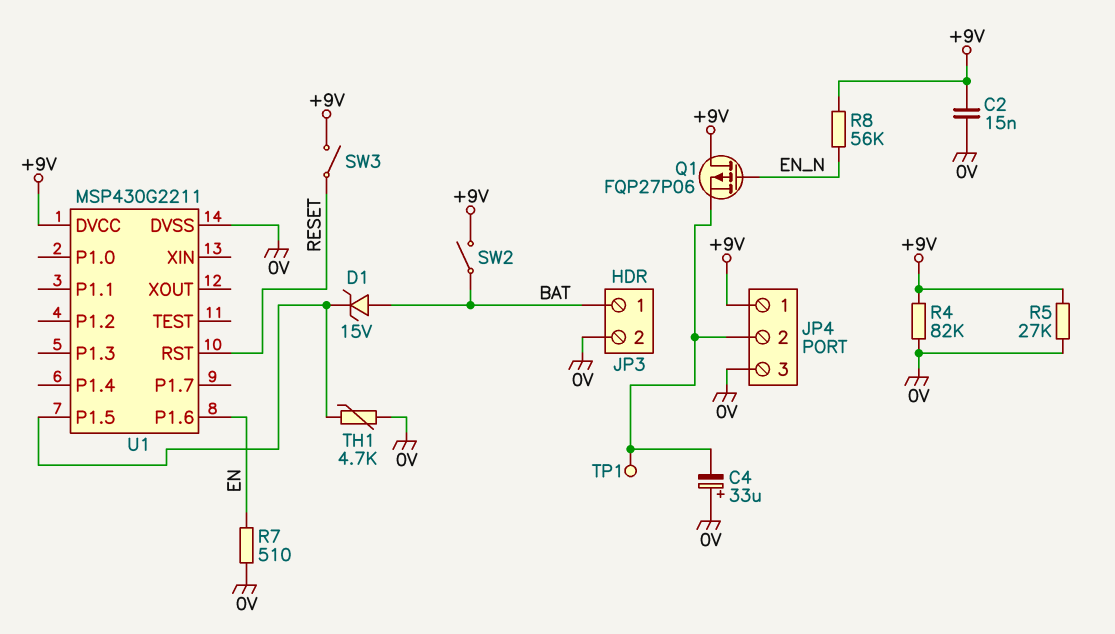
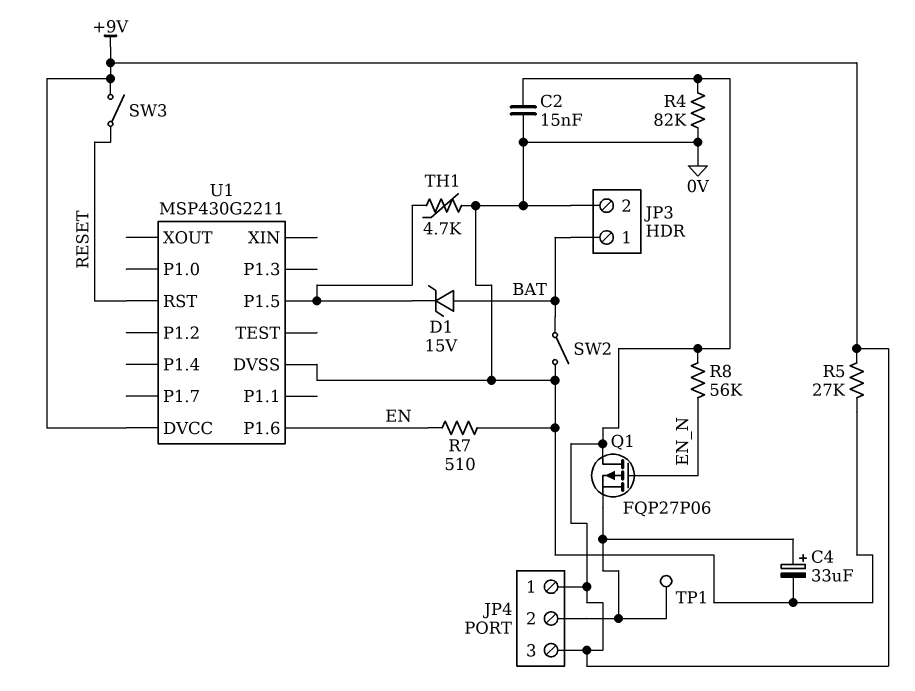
C4: 33uF (plus 0V, minus JP4/2) -> 33uF (plus JP4/2, minus 0V)
JP4 pin 3: 0V -> +9V
SW2: switch (+9V, BAT) -> switch (0V, BAT)

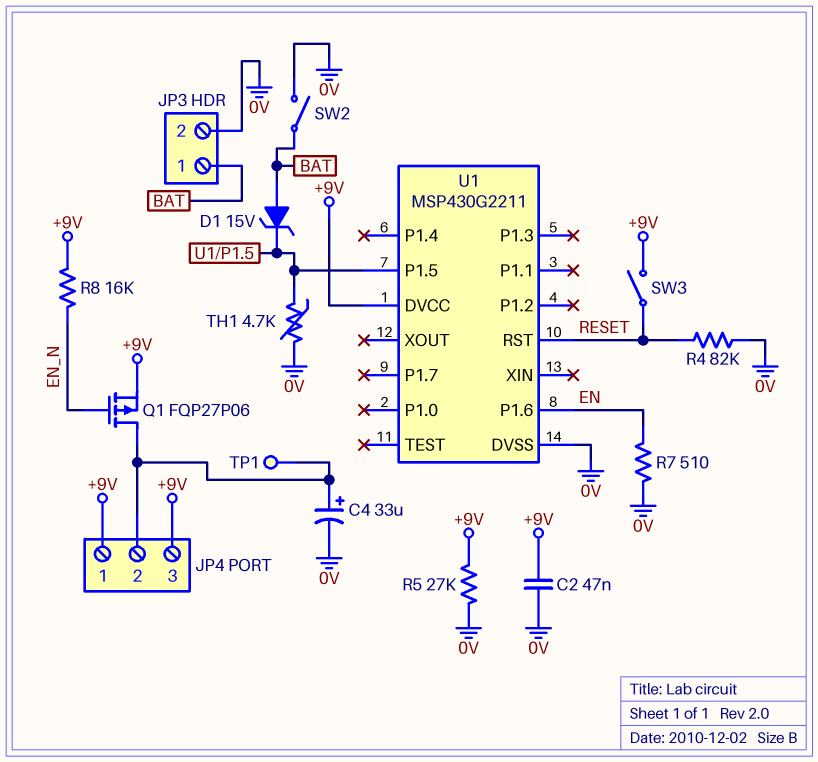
C2: 15nF (+9V, 0V) -> 47nF (+9V, 0V)
Q1: PMOS FQP27P06 (G EN_N, D +9V, S JP4/2) -> PMOS FQP27P06 (G EN_N, D JP4/2, S +9V)
R4: 82k (+9V, 0V) -> 82k (0V, RESET)
R8: 56k (+9V, EN_N) -> 16k (+9V, EN_N)

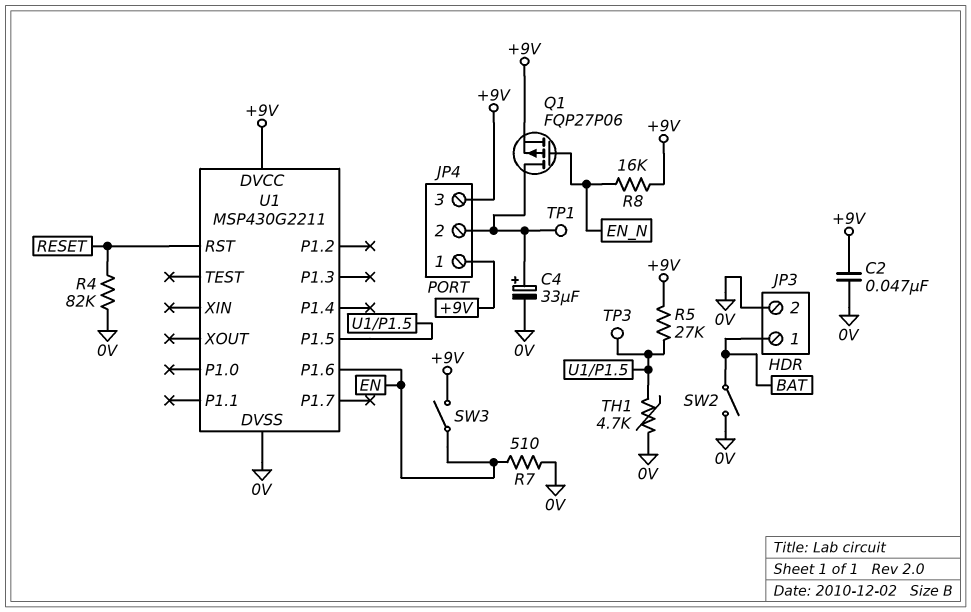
D1: zener 15V (A BAT, K U1/P1.5) -> none
R5: 27k (+9V, 0V) -> 27k (+9V, U1/P1.5)
SW3: switch (+9V, RESET) -> switch (+9V, EN)
TP3: none -> test point (U1/P1.5)

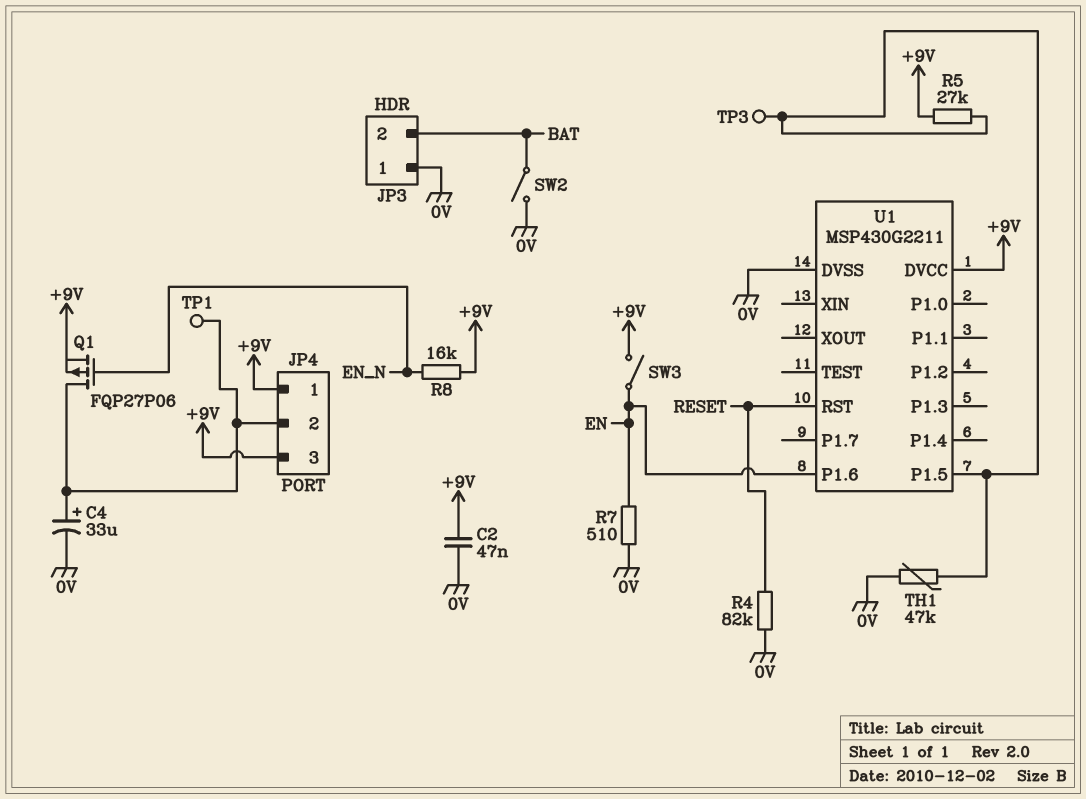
JP3 pin 1: BAT -> 0V
JP3 pin 2: 0V -> BAT
TH1: 4.7k (0V, U1/P1.5) -> 47k (0V, U1/P1.5)

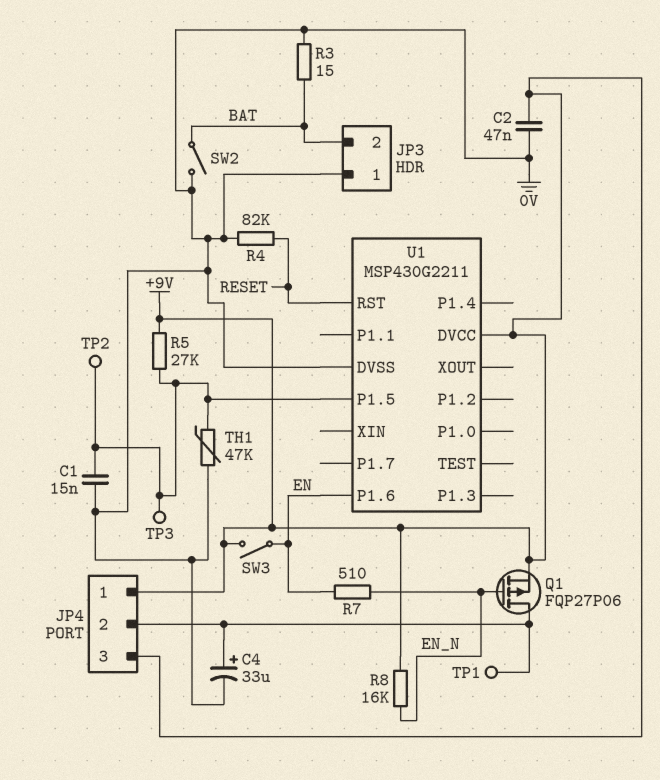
C1: none -> 15nF (0V, U1/P1.5)
R3: none -> 15 (0V, BAT)
R7: 510 (0V, EN) -> 510 (EN, EN_N)
TP2: none -> test point (U1/P1.5)

